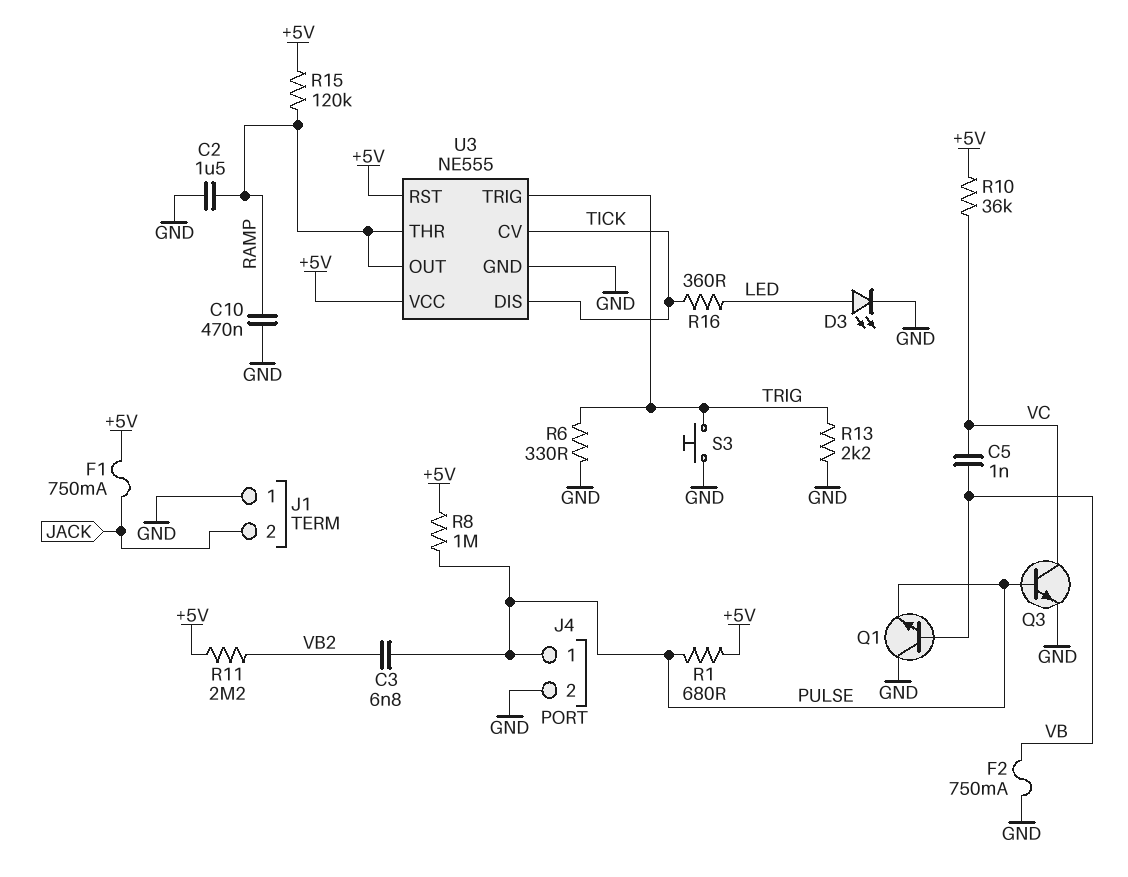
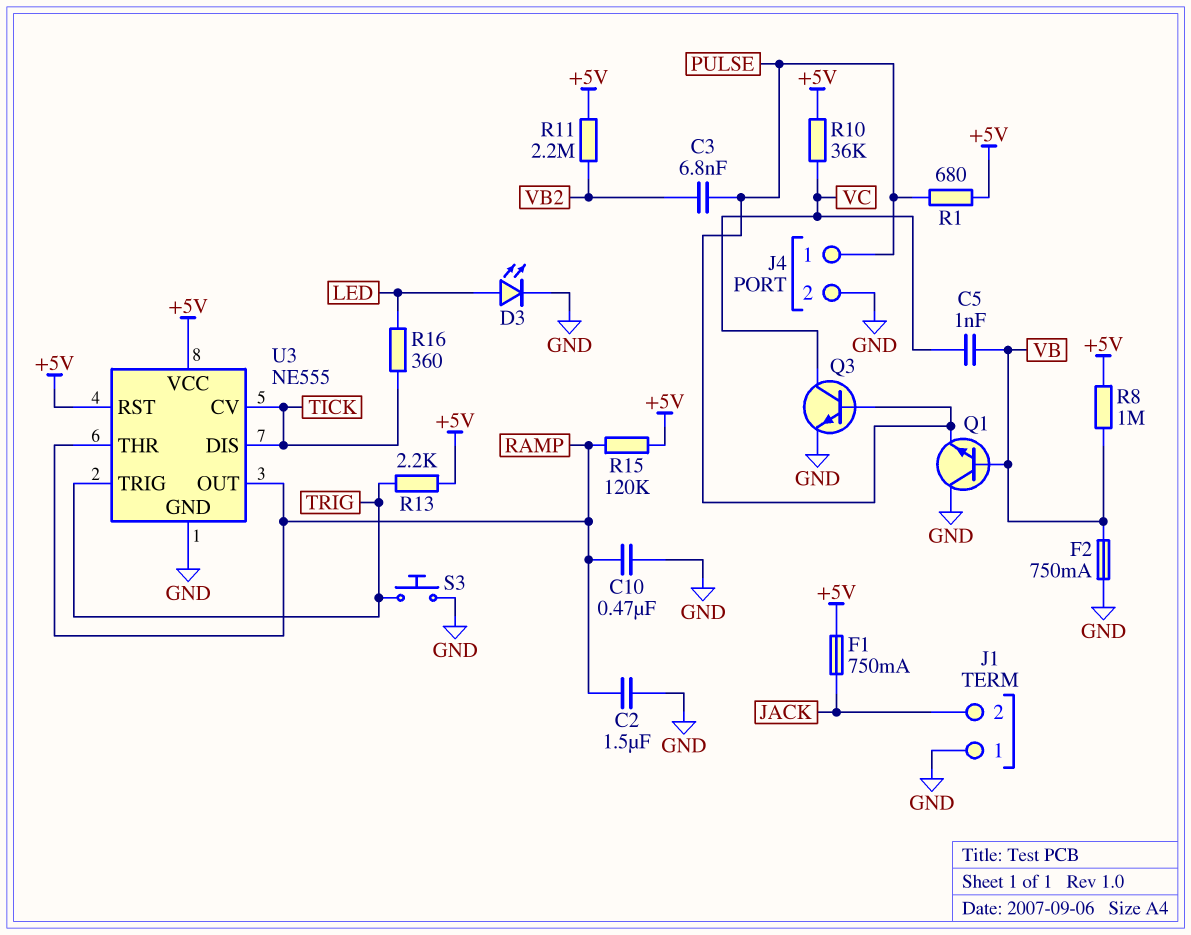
R6: 330 (GND, TRIG) -> none
R8: 1M (+5V, PULSE) -> 1M (+5V, VB)
R13: 2.2k (GND, TRIG) -> 2.2k (+5V, TRIG)

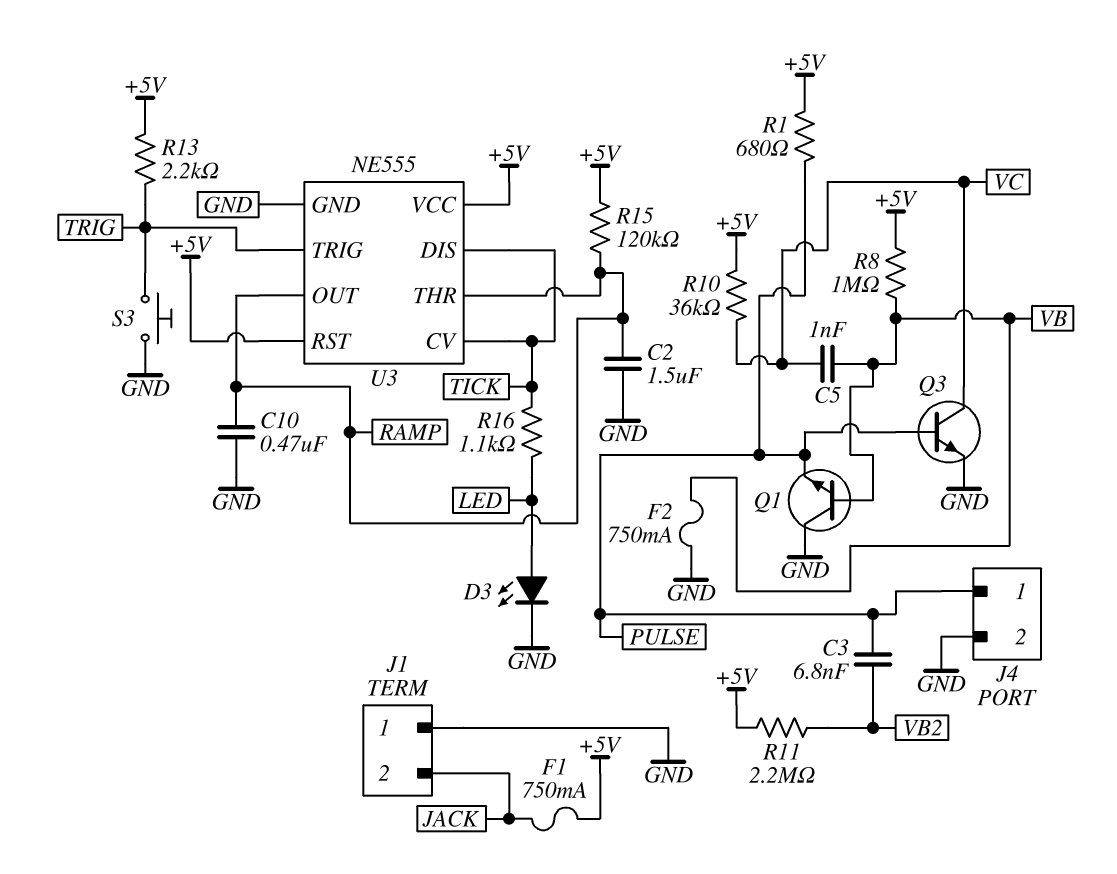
R16: 360 (LED, TICK) -> 1.1k (LED, TICK)

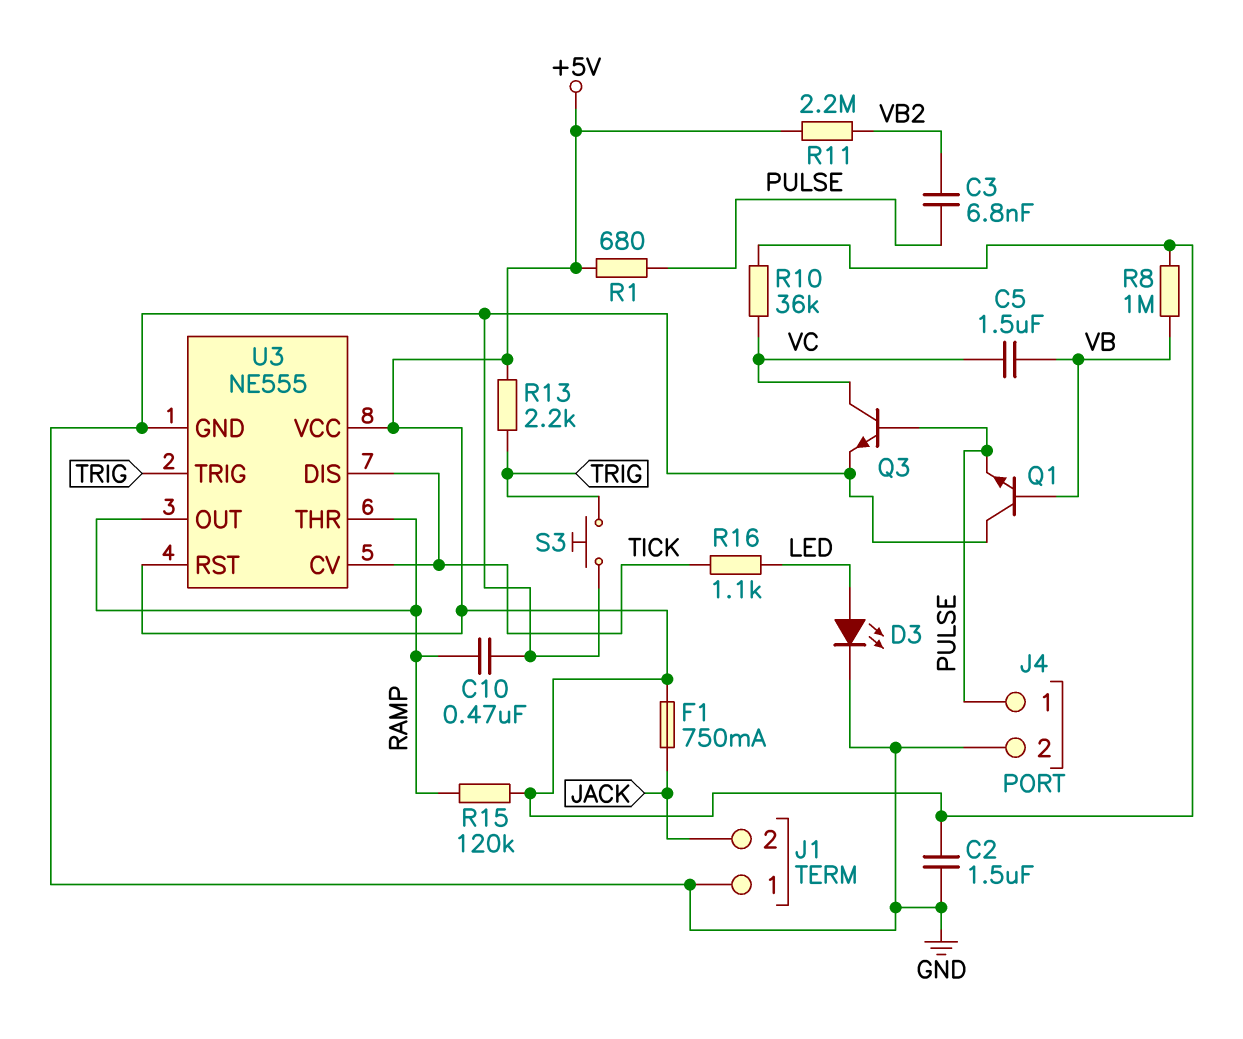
C2: 1.5uF (GND, RAMP) -> 1.5uF (+5V, GND)
C5: 1nF (VB, VC) -> 1.5uF (VB, VC)
F2: 750mA (GND, VB) -> none

